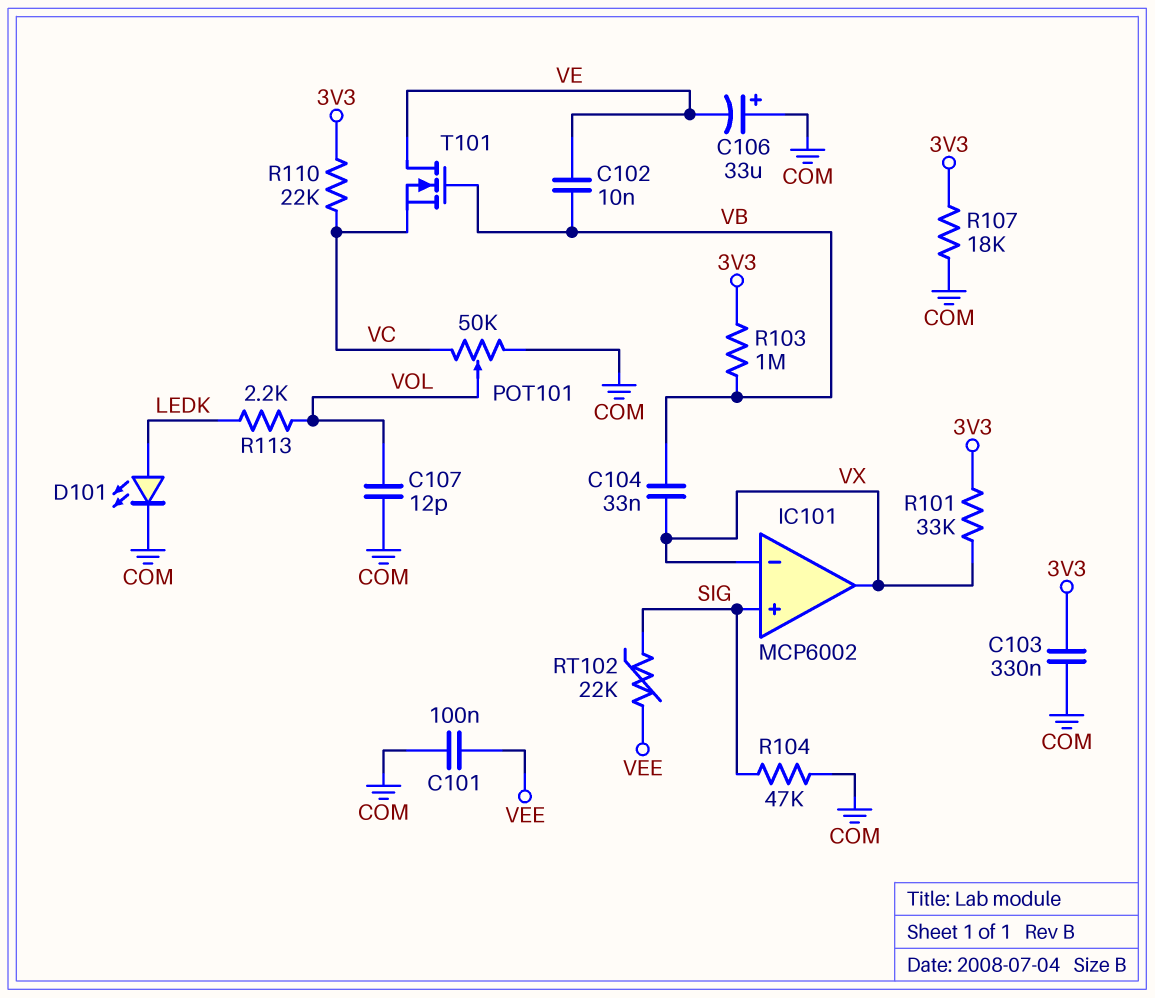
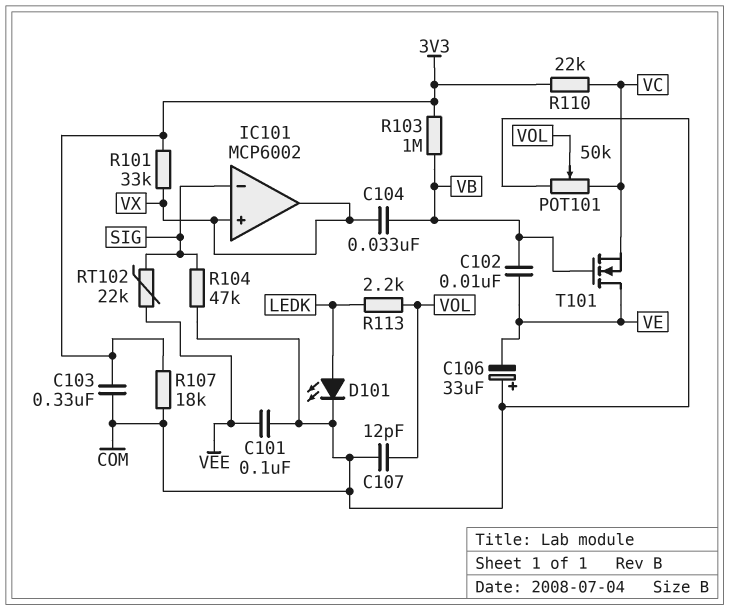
IC101 pin in+: SIG -> VX
IC101 pin in-: VX -> SIG

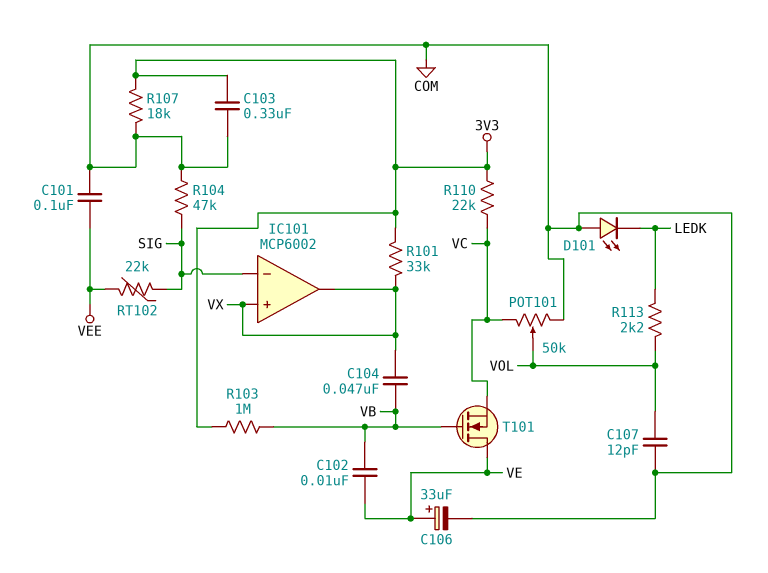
C104: 33nF (VB, VX) -> 47nF (VB, VX)
C106: 33uF (plus COM, minus VE) -> 33uF (plus VE, minus COM)
D101: LED (A LEDK, K COM) -> LED (A COM, K LEDK)

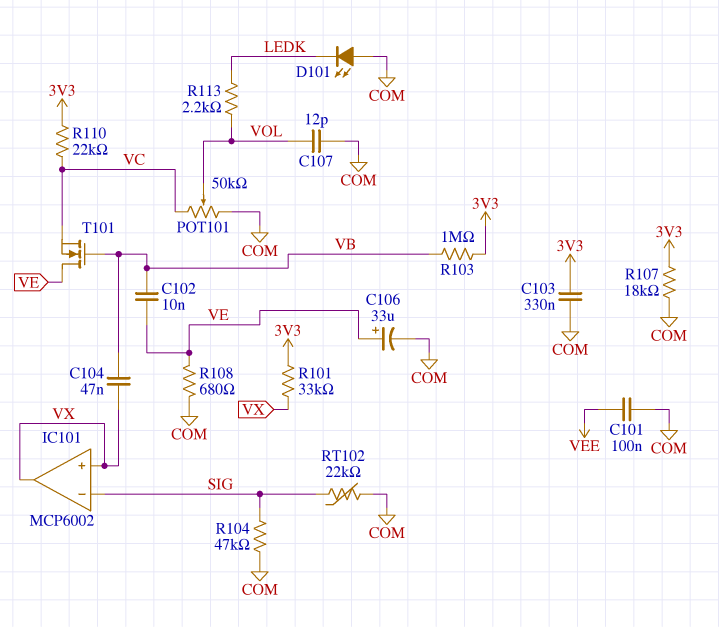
R108: none -> 680 (COM, VE)
RT102: 22k (SIG, VEE) -> 22k (COM, SIG)

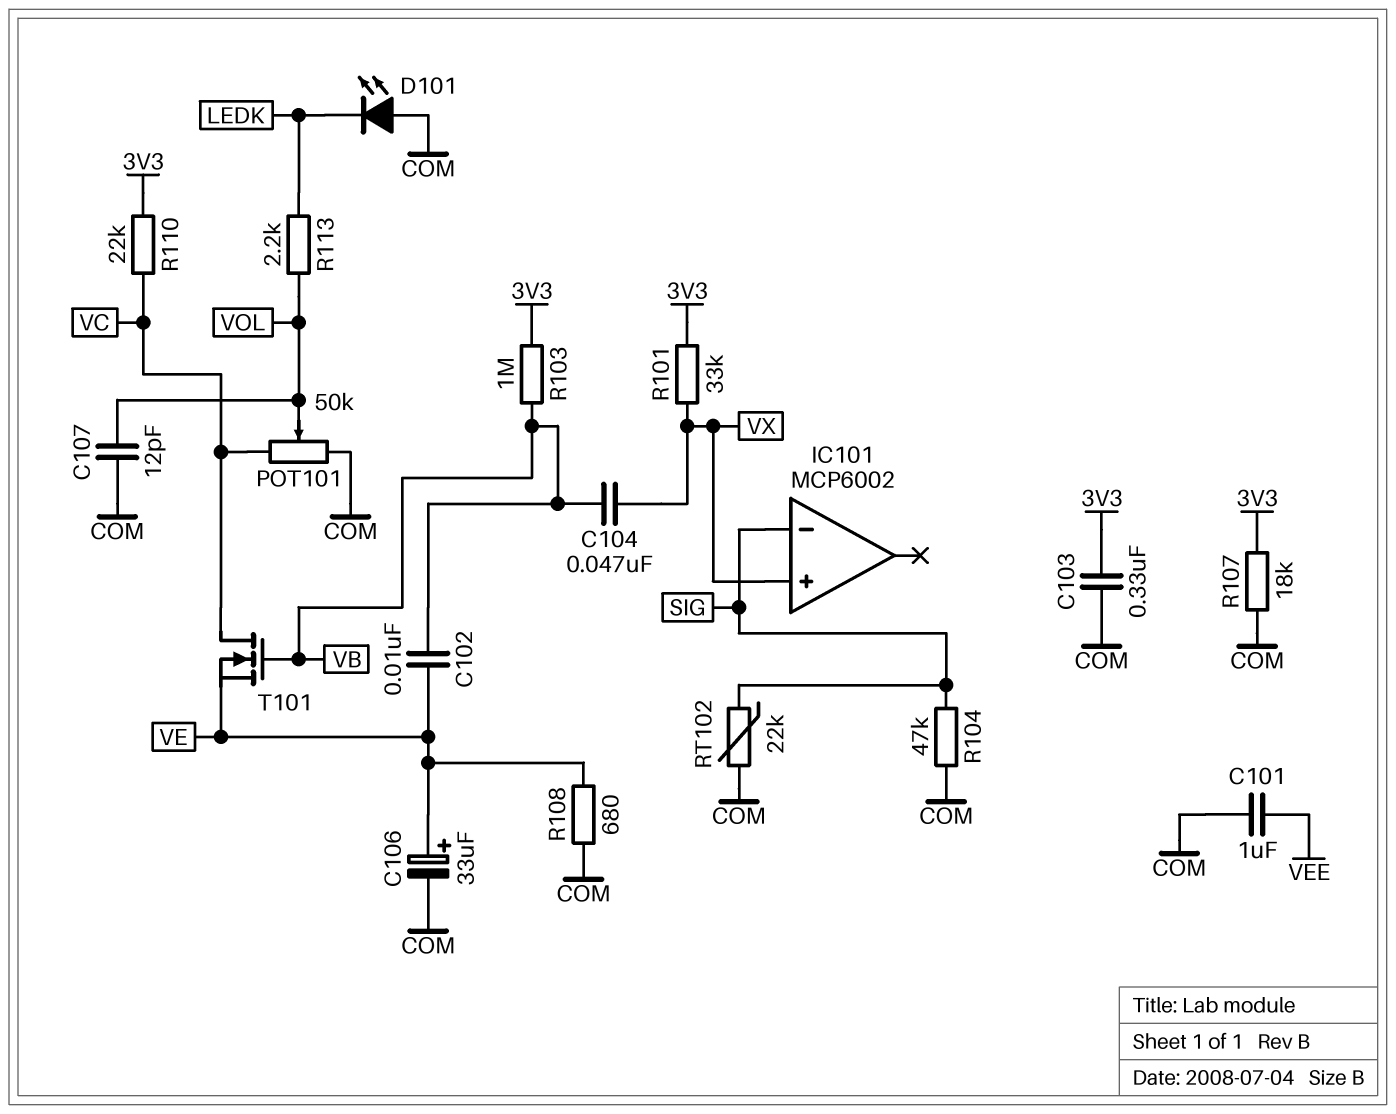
C101: 100nF (COM, VEE) -> 1uF (COM, VEE)
IC101 pin out: VX -> none
T101: NMOS (G VB, D VE, S VC) -> NMOS (G VB, D VC, S VE)

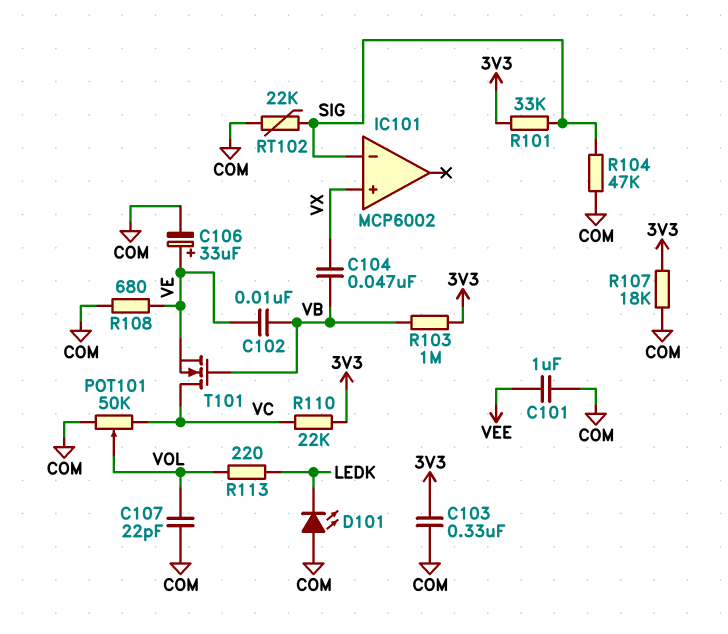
C107: 12pF (COM, VOL) -> 22pF (COM, VOL)
R101: 33k (3V3, VX) -> 33k (3V3, SIG)
R113: 2.2k (LEDK, VOL) -> 220 (LEDK, VOL)

